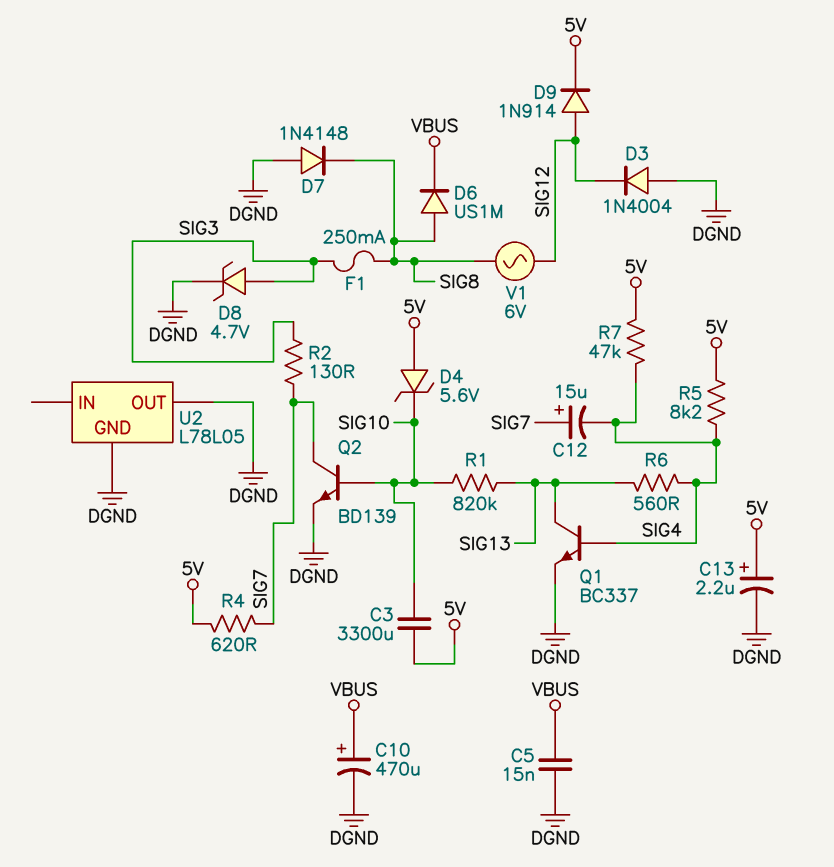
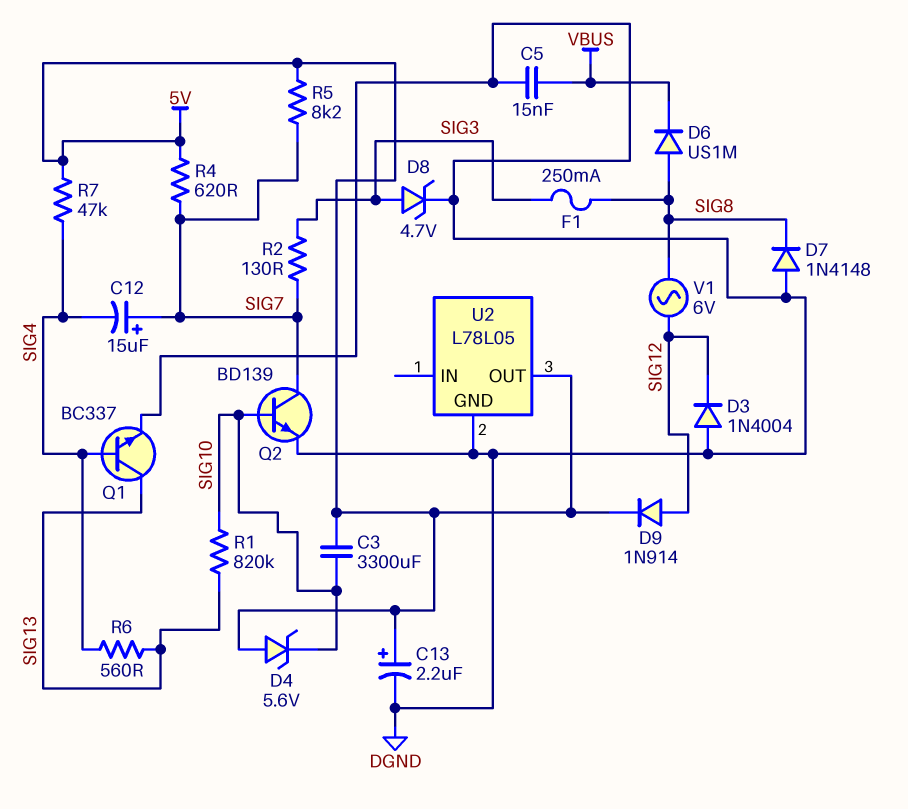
C10: 470uF (plus VBUS, minus DGND) -> none
R5: 8.2k (5V, SIG4) -> 8.2k (5V, SIG7)
U2 pin OUT: DGND -> 5V

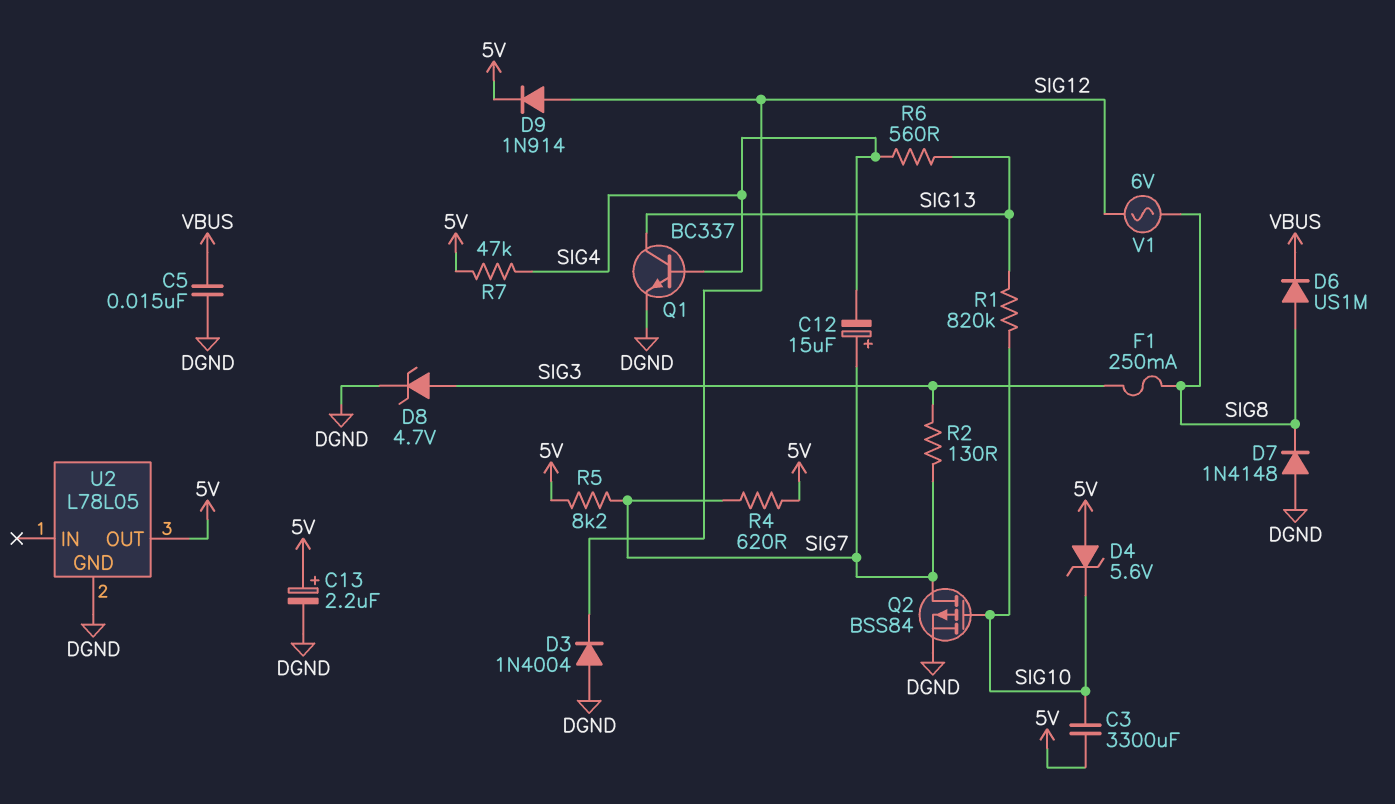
Q2: NPN BD139 (B SIG10, C SIG7, E DGND) -> PMOS BSS84 (G SIG10, D SIG7, S DGND)

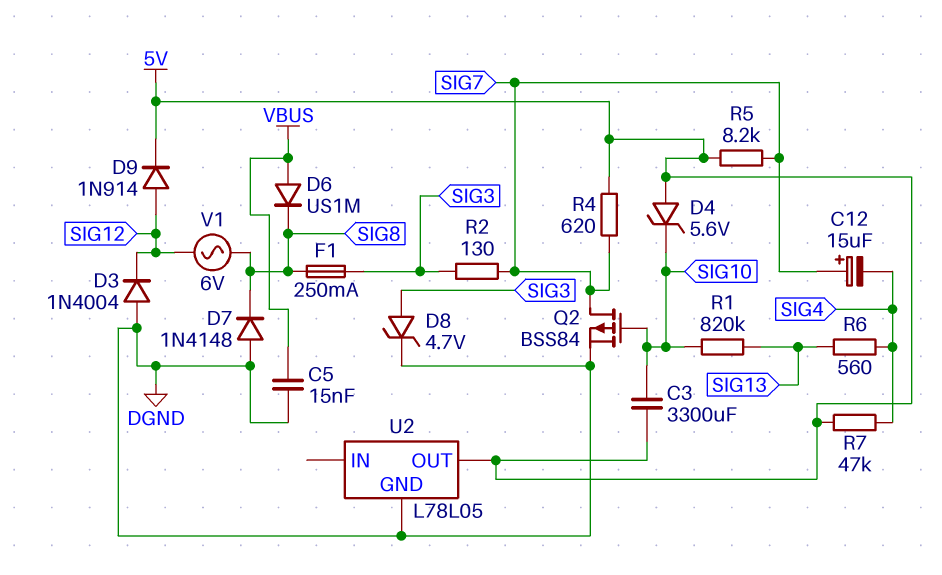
C13: 2.2uF (plus 5V, minus DGND) -> none
D6: diode US1M (A SIG8, K VBUS) -> diode US1M (A VBUS, K SIG8)
Q1: NPN BC337 (B SIG4, C SIG13, E DGND) -> none

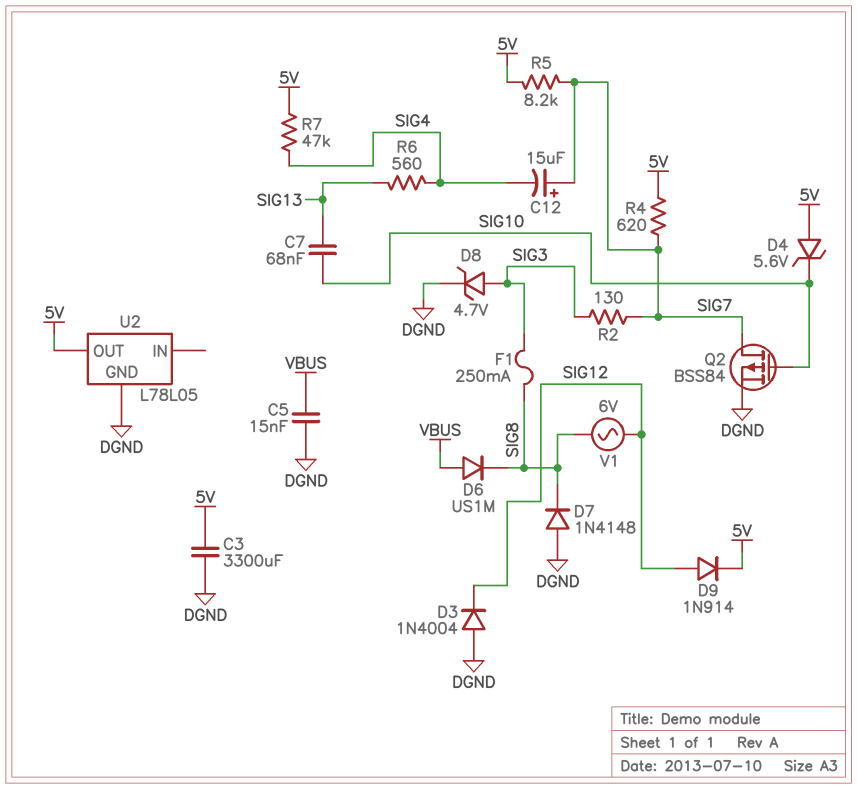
C3: 3300uF (5V, SIG10) -> 3300uF (5V, DGND)
C7: none -> 68nF (SIG10, SIG13)
R1: 820k (SIG10, SIG13) -> none

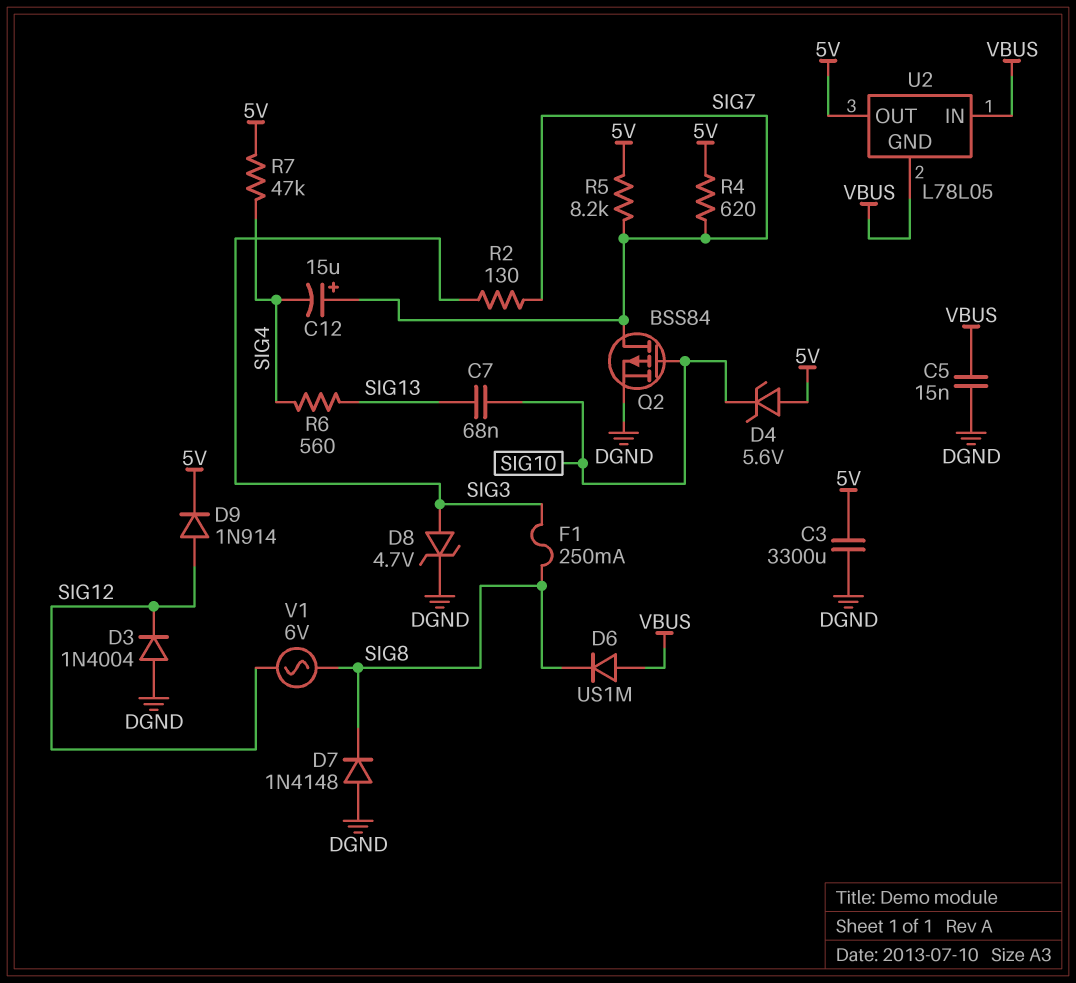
U2 pin GND: DGND -> VBUS
U2 pin IN: none -> VBUS

